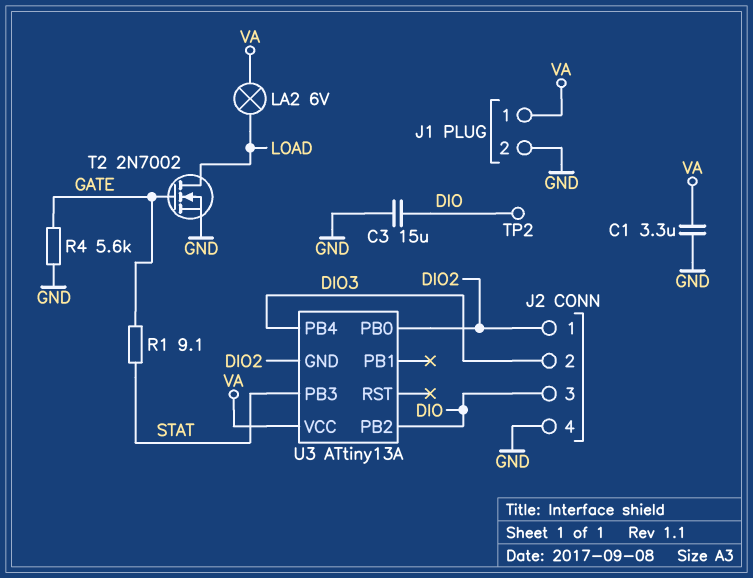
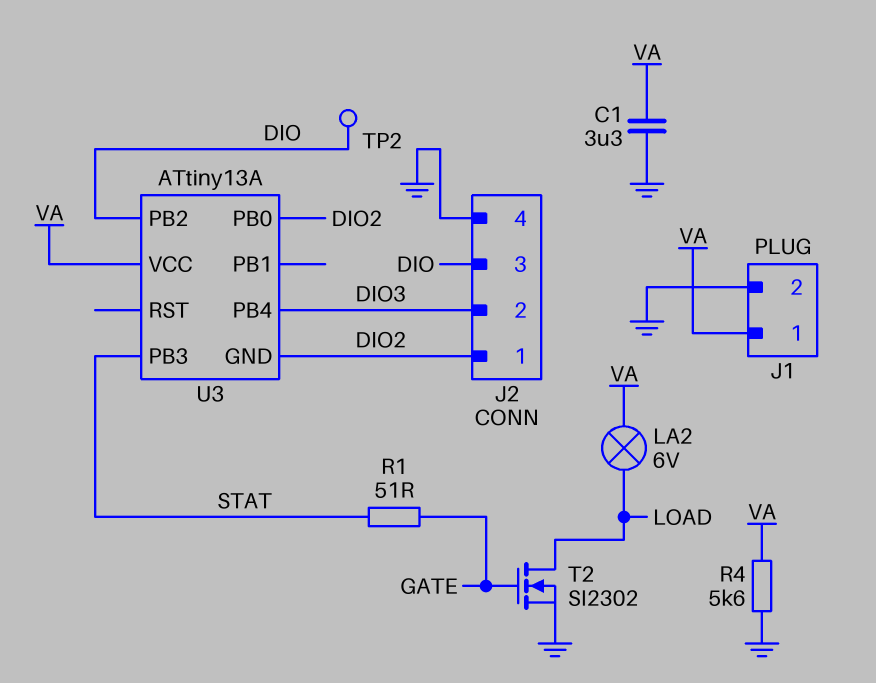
C3: 15uF (DIO, GND) -> none
R1: 9.1 (GATE, STAT) -> 51 (GATE, STAT)
R4: 5.6k (GATE, GND) -> 5.6k (GND, VA)
T2: NMOS 2N7002 (G GATE, D LOAD, S GND) -> NMOS SI2302 (G GATE, D LOAD, S GND)

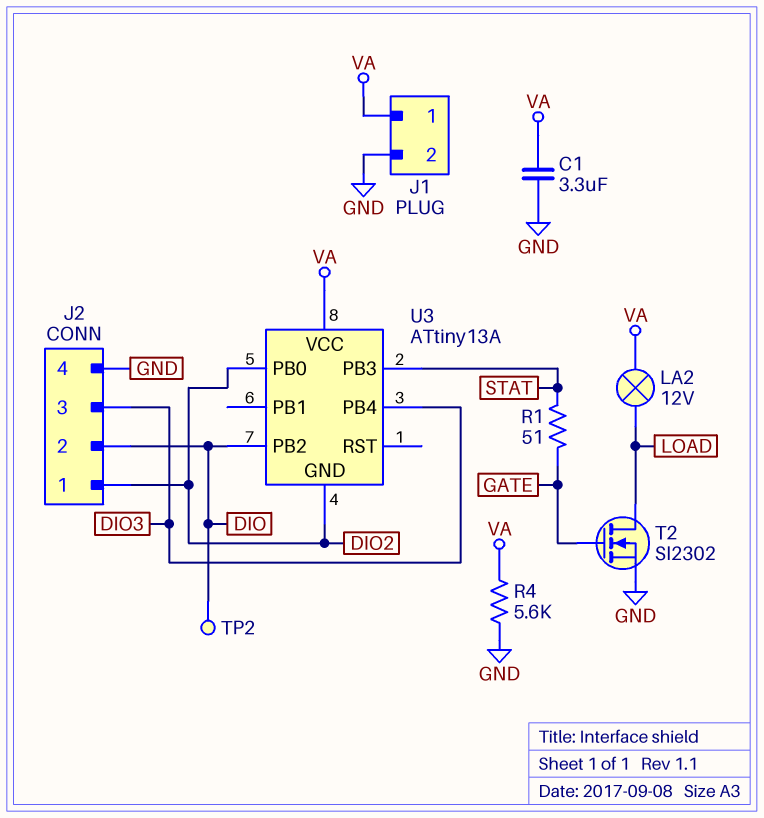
J2 pin 2: DIO3 -> DIO
J2 pin 3: DIO -> DIO3
LA2: lamp 6V (LOAD, VA) -> lamp 12V (LOAD, VA)

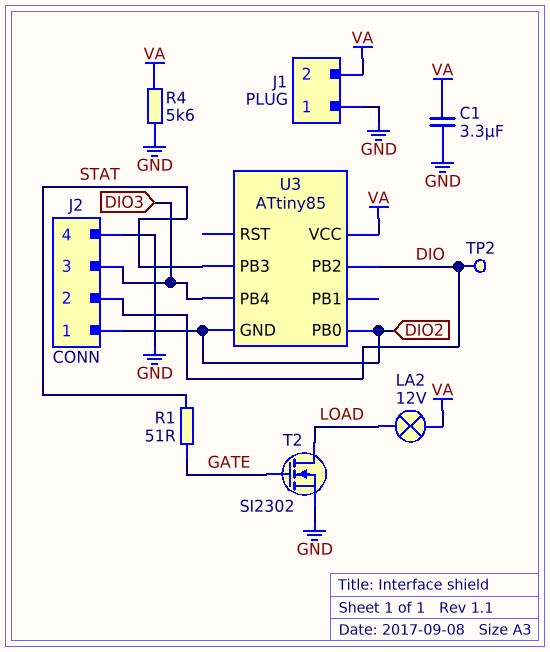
J1 pin 1: VA -> GND
J1 pin 2: GND -> VA
U3: ATtiny13A -> ATtiny85

